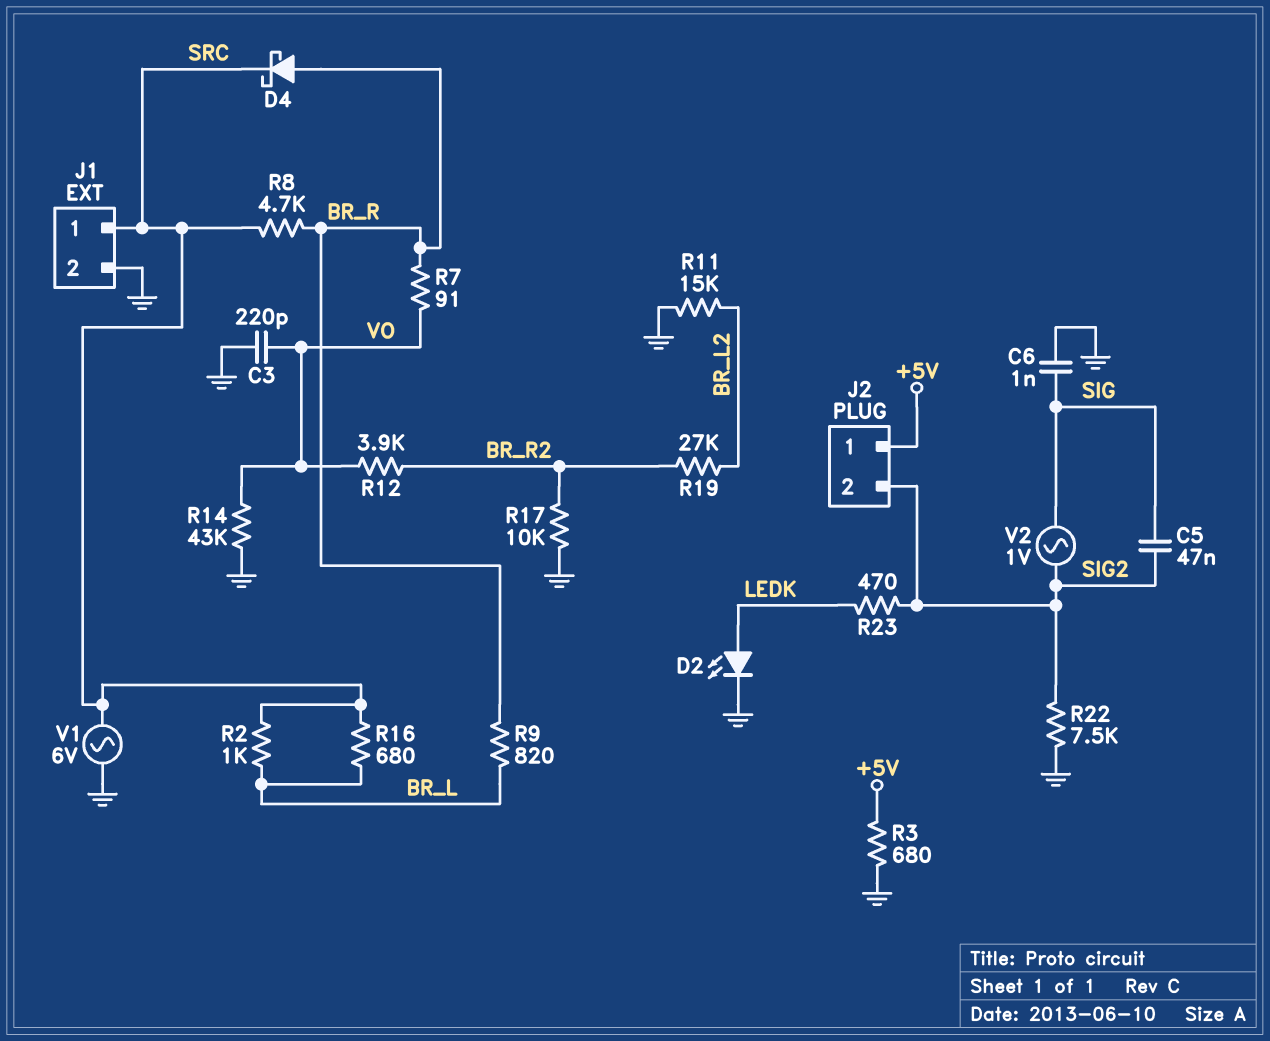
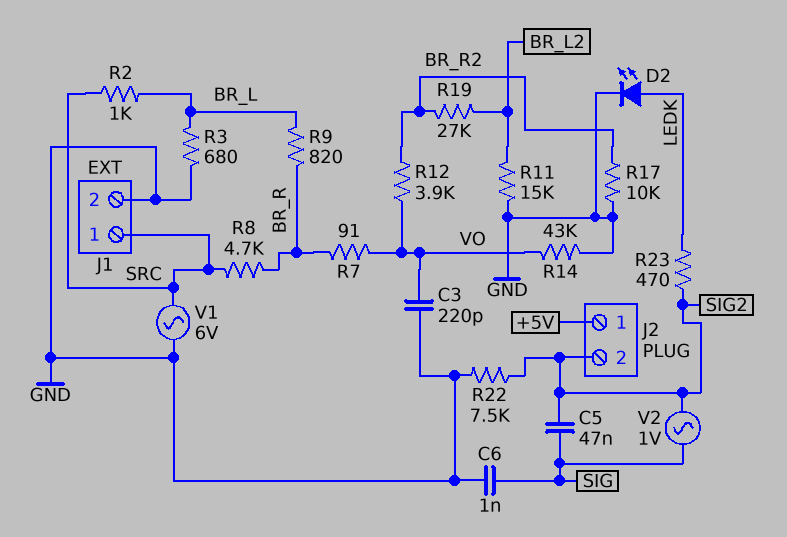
D4: schottky (A BR_R, K SRC) -> none
R3: 680 (+5V, GND) -> 680 (BR_L, GND)
R16: 680 (BR_L, SRC) -> none

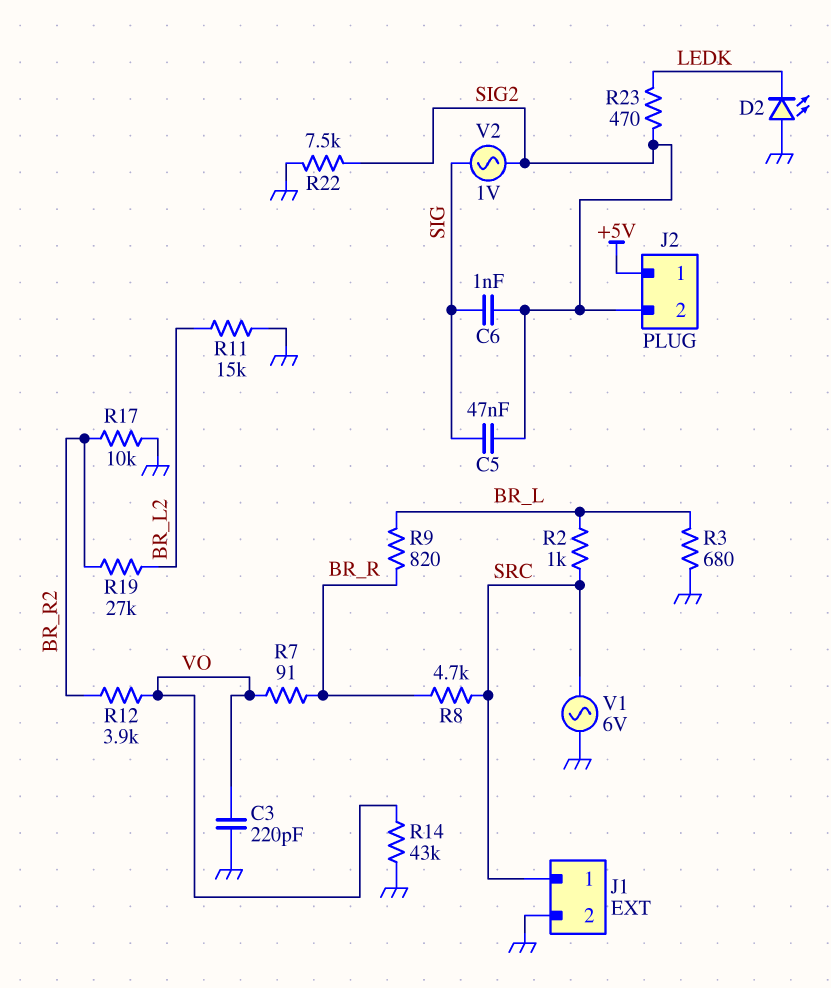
C6: 1nF (GND, SIG) -> 1nF (SIG, SIG2)
D2: LED (A LEDK, K GND) -> LED (A GND, K LEDK)

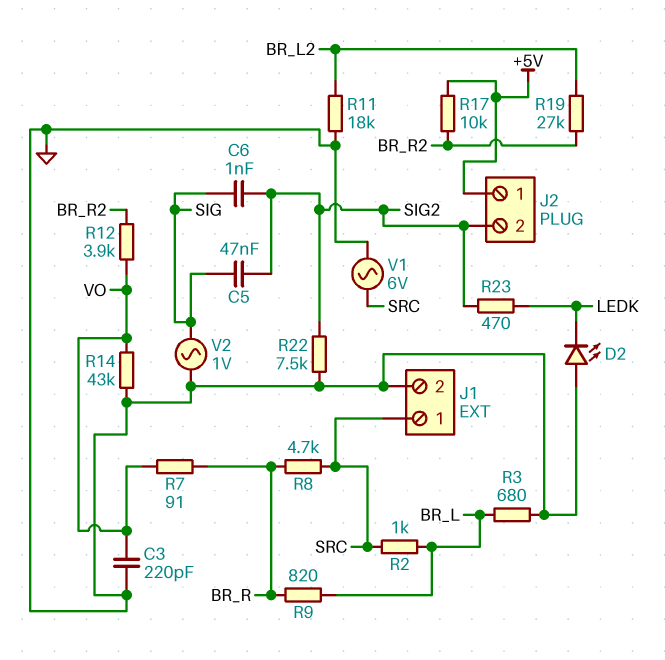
R11: 15k (BR_L2, GND) -> 18k (BR_L2, GND)
R17: 10k (BR_R2, GND) -> 10k (+5V, BR_R2)
V2: AC 1V (SIG, SIG2) -> AC 1V (GND, SIG)

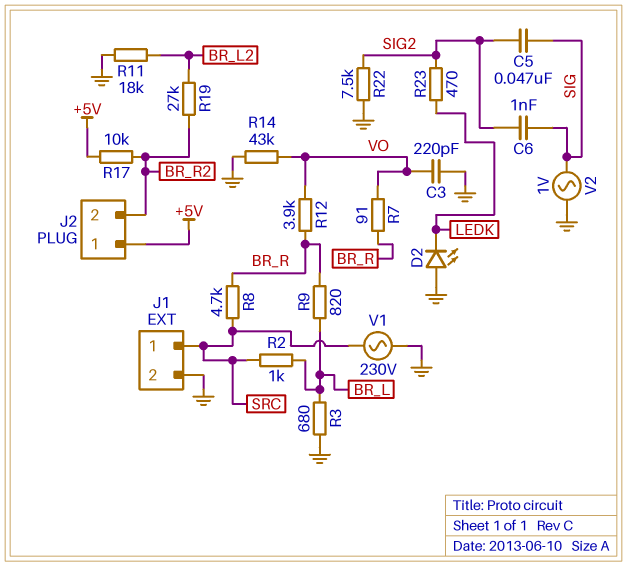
J2 pin 2: SIG2 -> BR_R2
R12: 3.9k (BR_R2, VO) -> 3.9k (BR_R, VO)
V1: AC 6V (GND, SRC) -> AC 230V (GND, SRC)

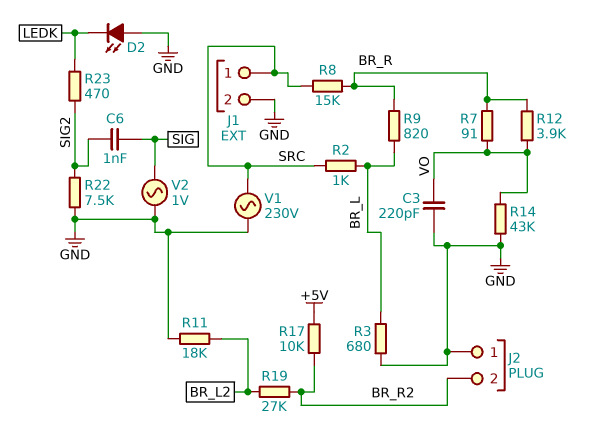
C5: 47nF (SIG, SIG2) -> none
J2 pin 1: +5V -> GND
R8: 4.7k (BR_R, SRC) -> 15k (BR_R, SRC)

